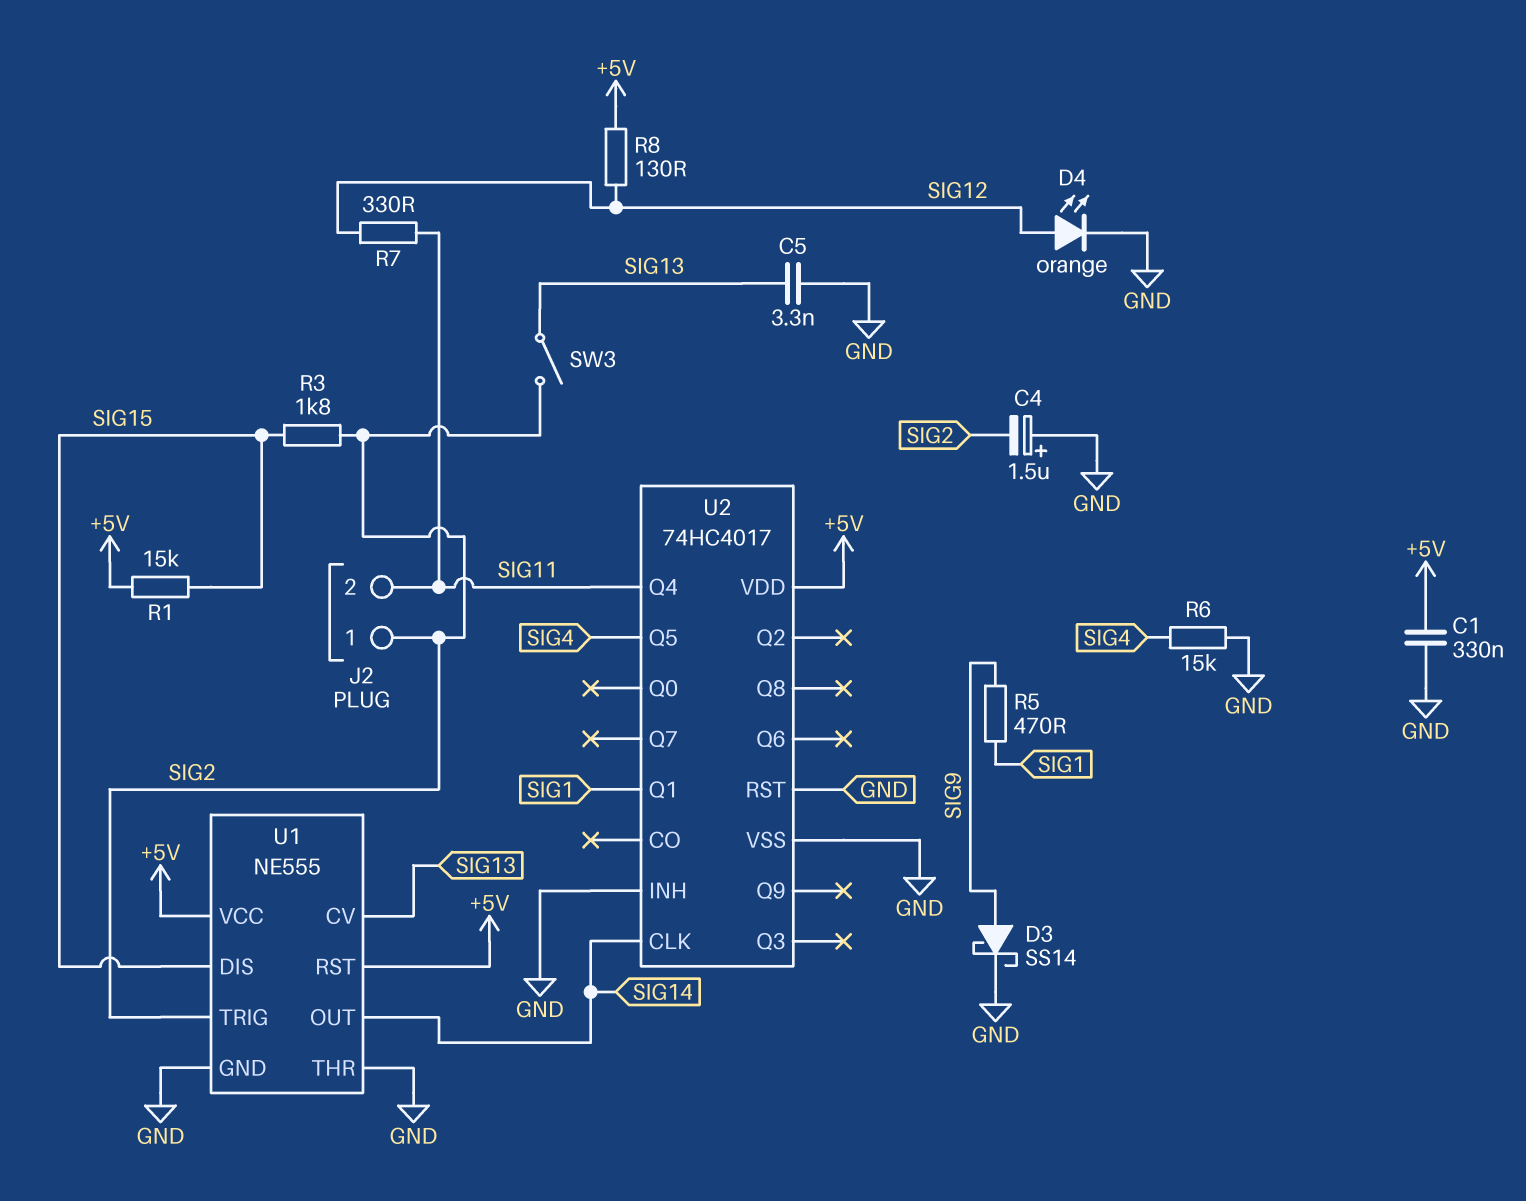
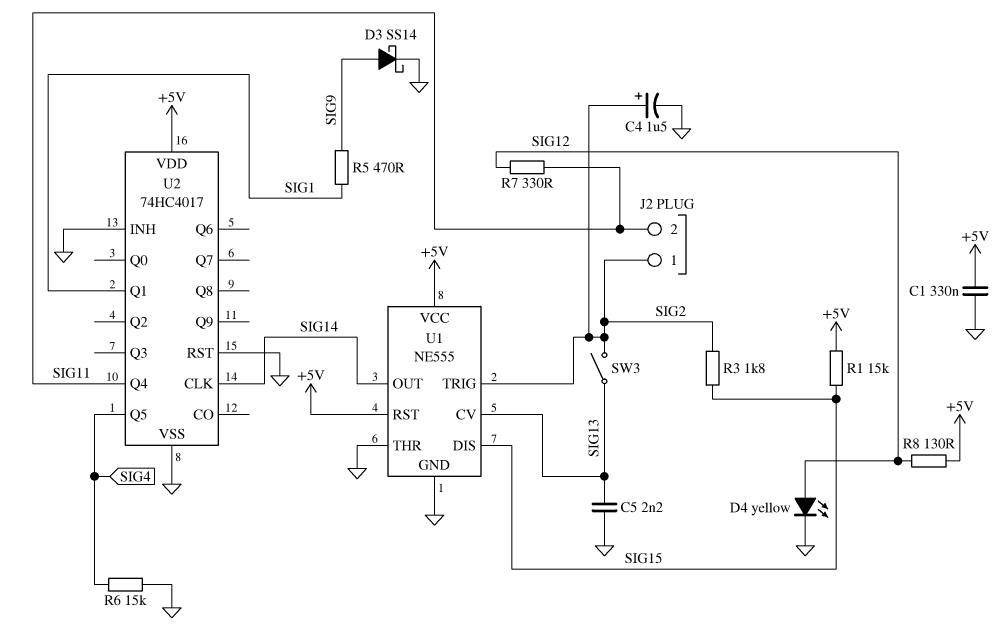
C4: 1.5uF (plus GND, minus SIG2) -> 1.5uF (plus SIG2, minus GND)
C5: 3.3nF (GND, SIG13) -> 2.2nF (GND, SIG13)
D4: LED orange (A SIG12, K GND) -> LED yellow (A SIG12, K GND)

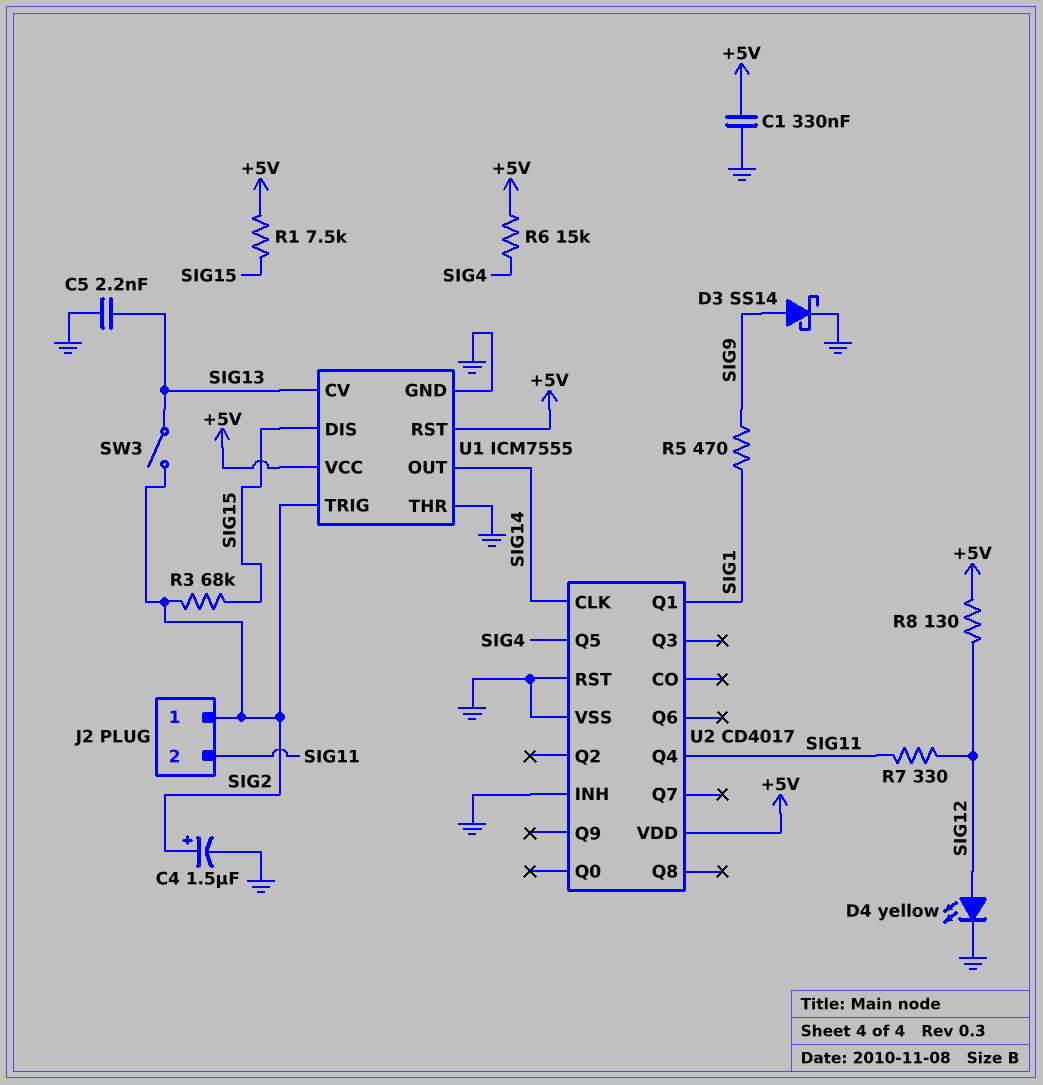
R1: 15k (+5V, SIG15) -> 7.5k (+5V, SIG15)
R3: 1.8k (SIG2, SIG15) -> 68k (SIG2, SIG15)
R6: 15k (GND, SIG4) -> 15k (+5V, SIG4)
U1: NE555 -> ICM7555
U2: 74HC4017 -> CD4017

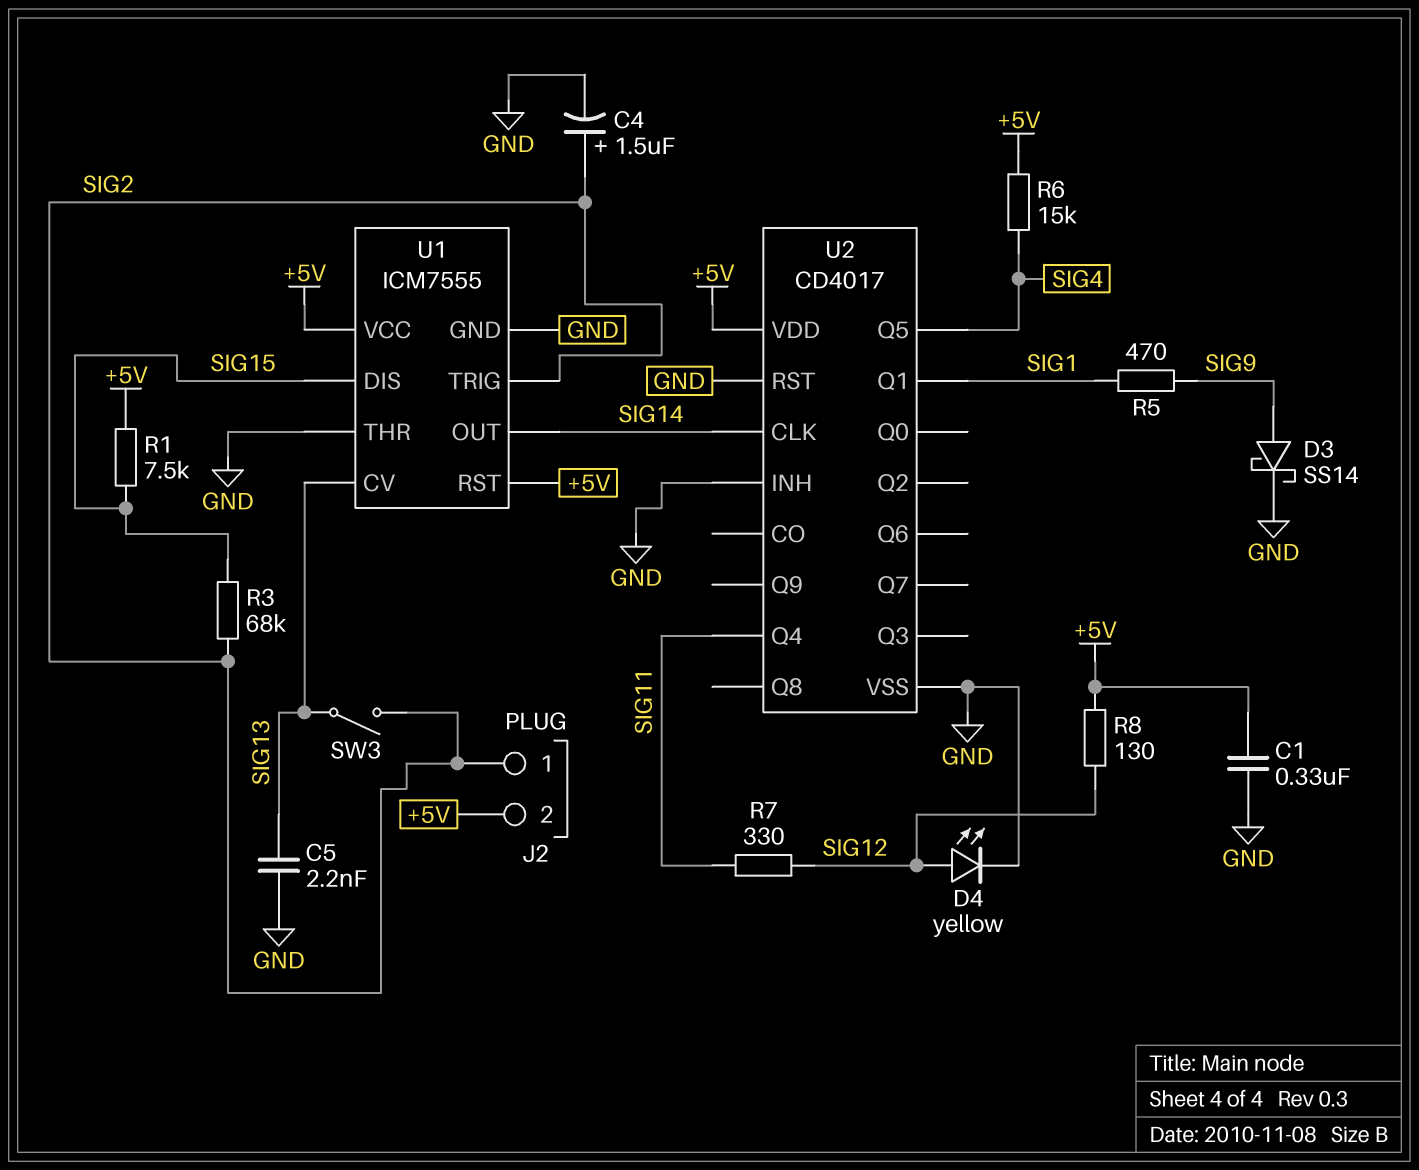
J2 pin 2: SIG11 -> +5V

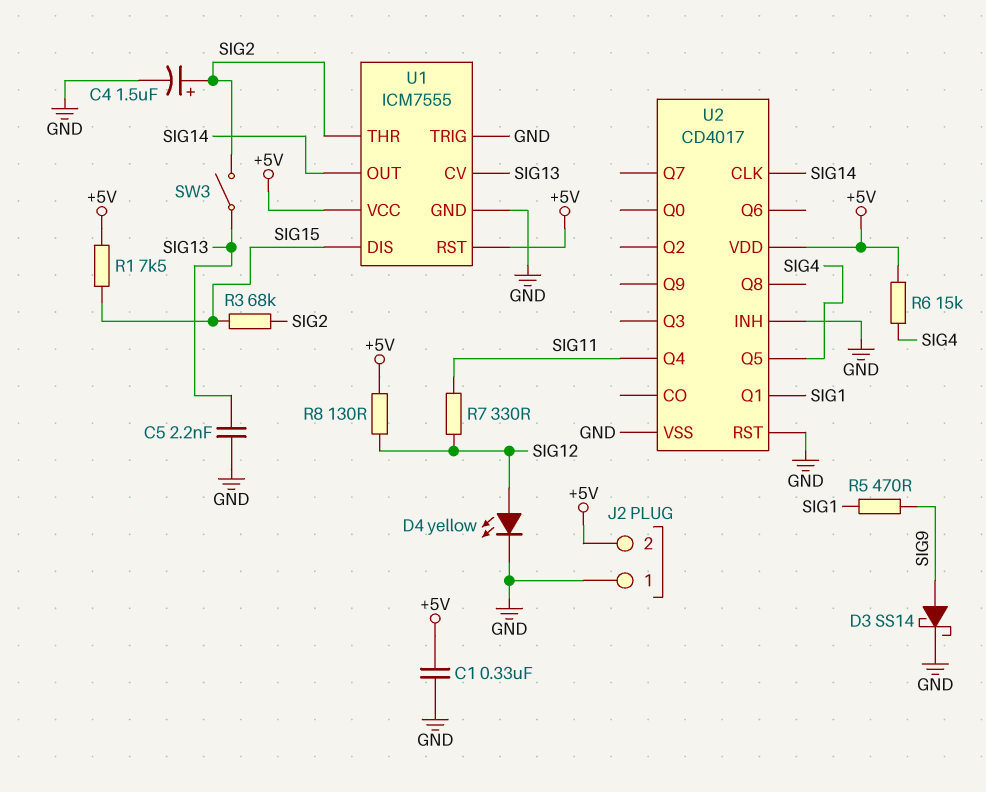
J2 pin 1: SIG2 -> GND
U1 pin THR: GND -> SIG2
U1 pin TRIG: SIG2 -> GND

